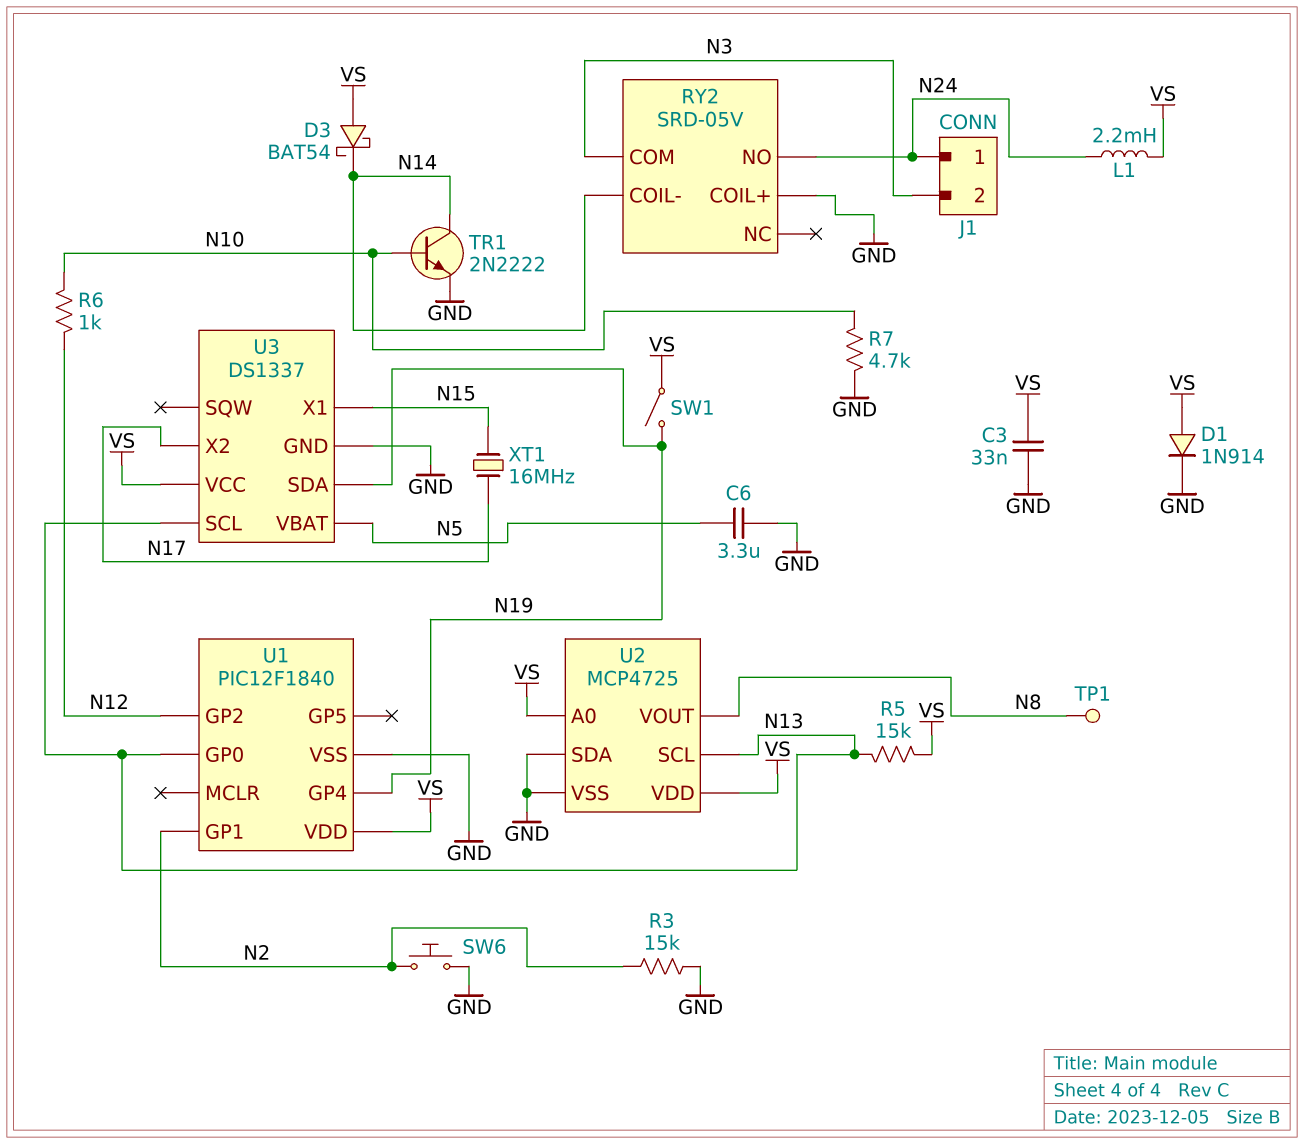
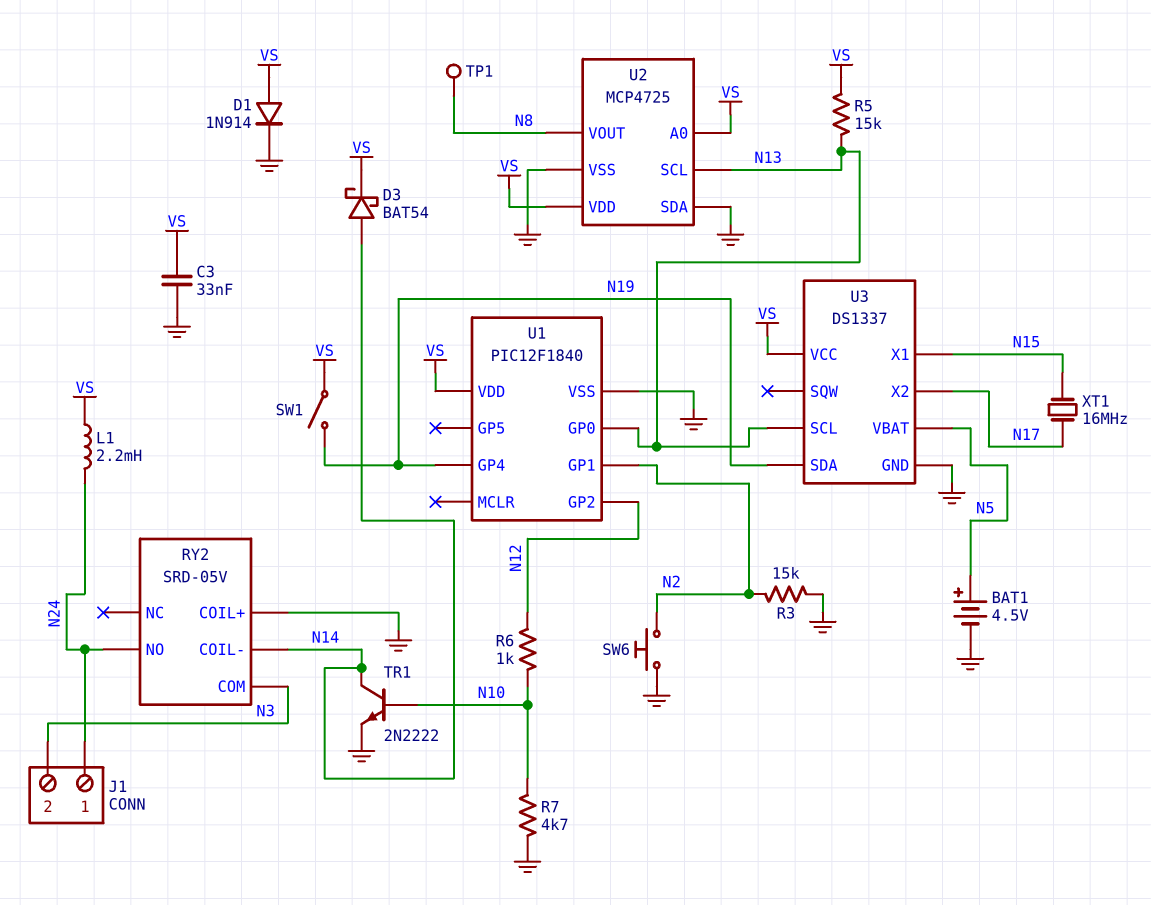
BAT1: none -> 4.5V (plus N5, minus GND)
C6: 3.3uF (GND, N5) -> none
D3: schottky BAT54 (A VS, K N14) -> schottky BAT54 (A N14, K VS)

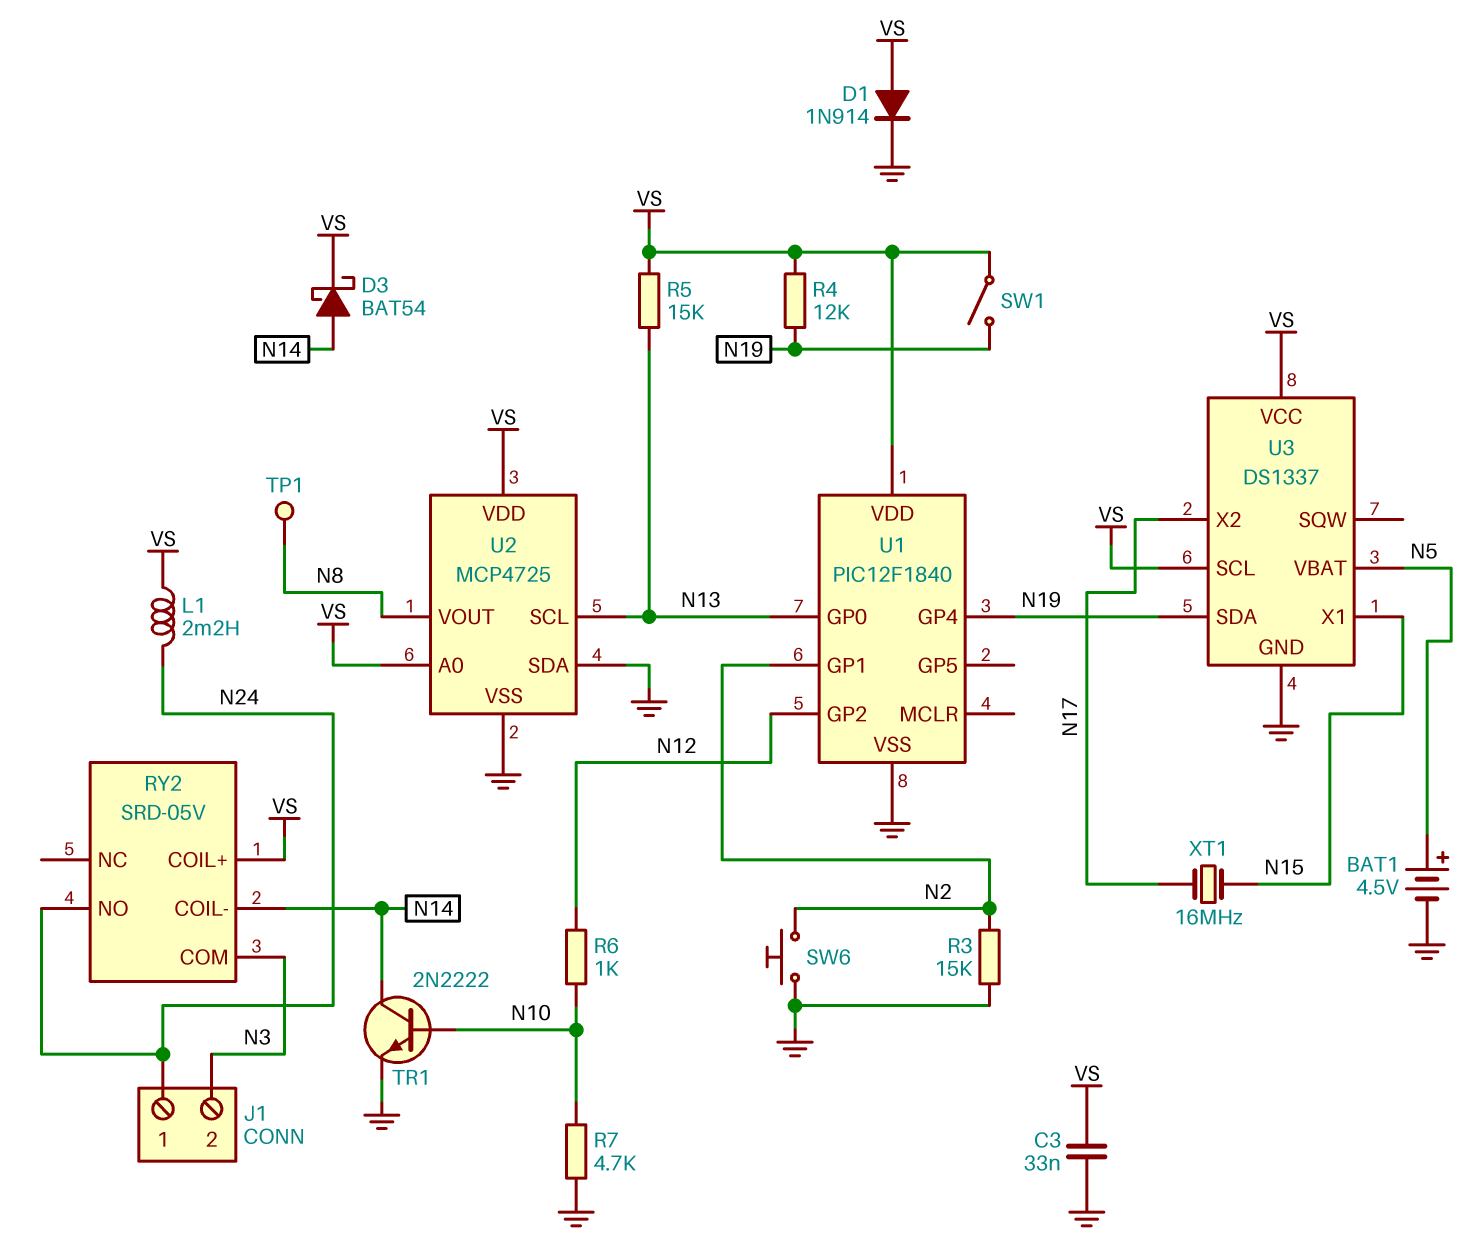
R4: none -> 12k (N19, VS)
RY2 pin COIL+: GND -> VS
U3 pin SCL: N13 -> VS

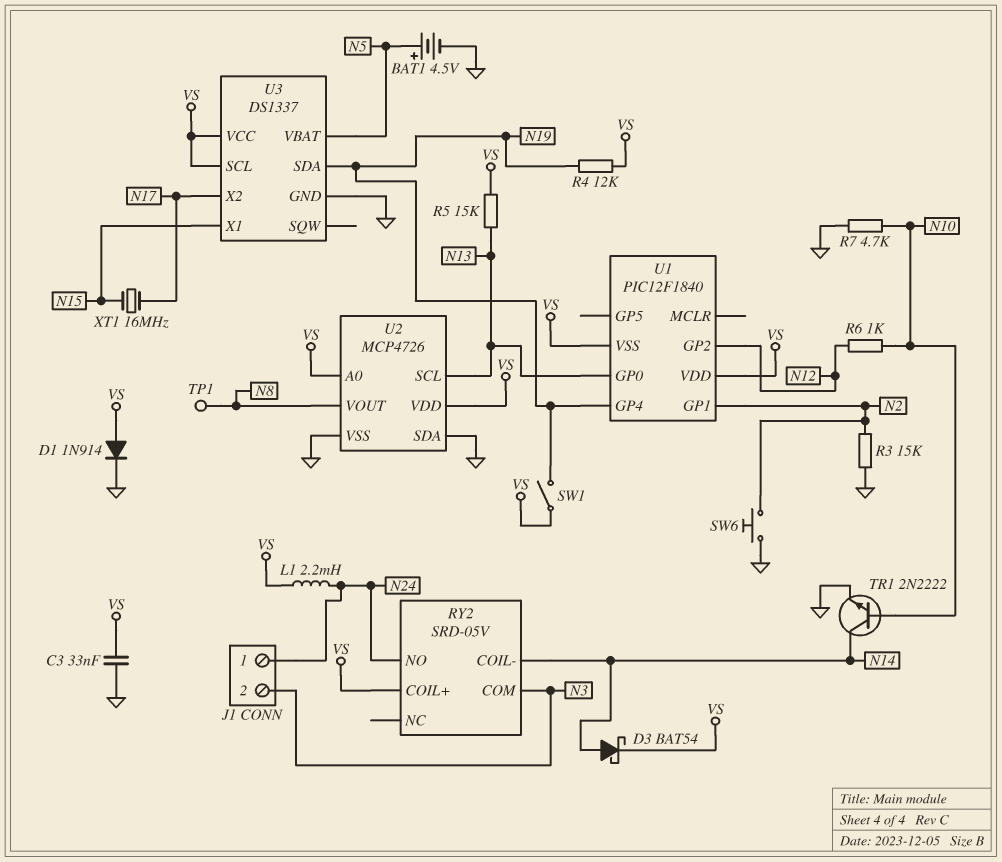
U1 pin VSS: GND -> VS
U2: MCP4725 -> MCP4726

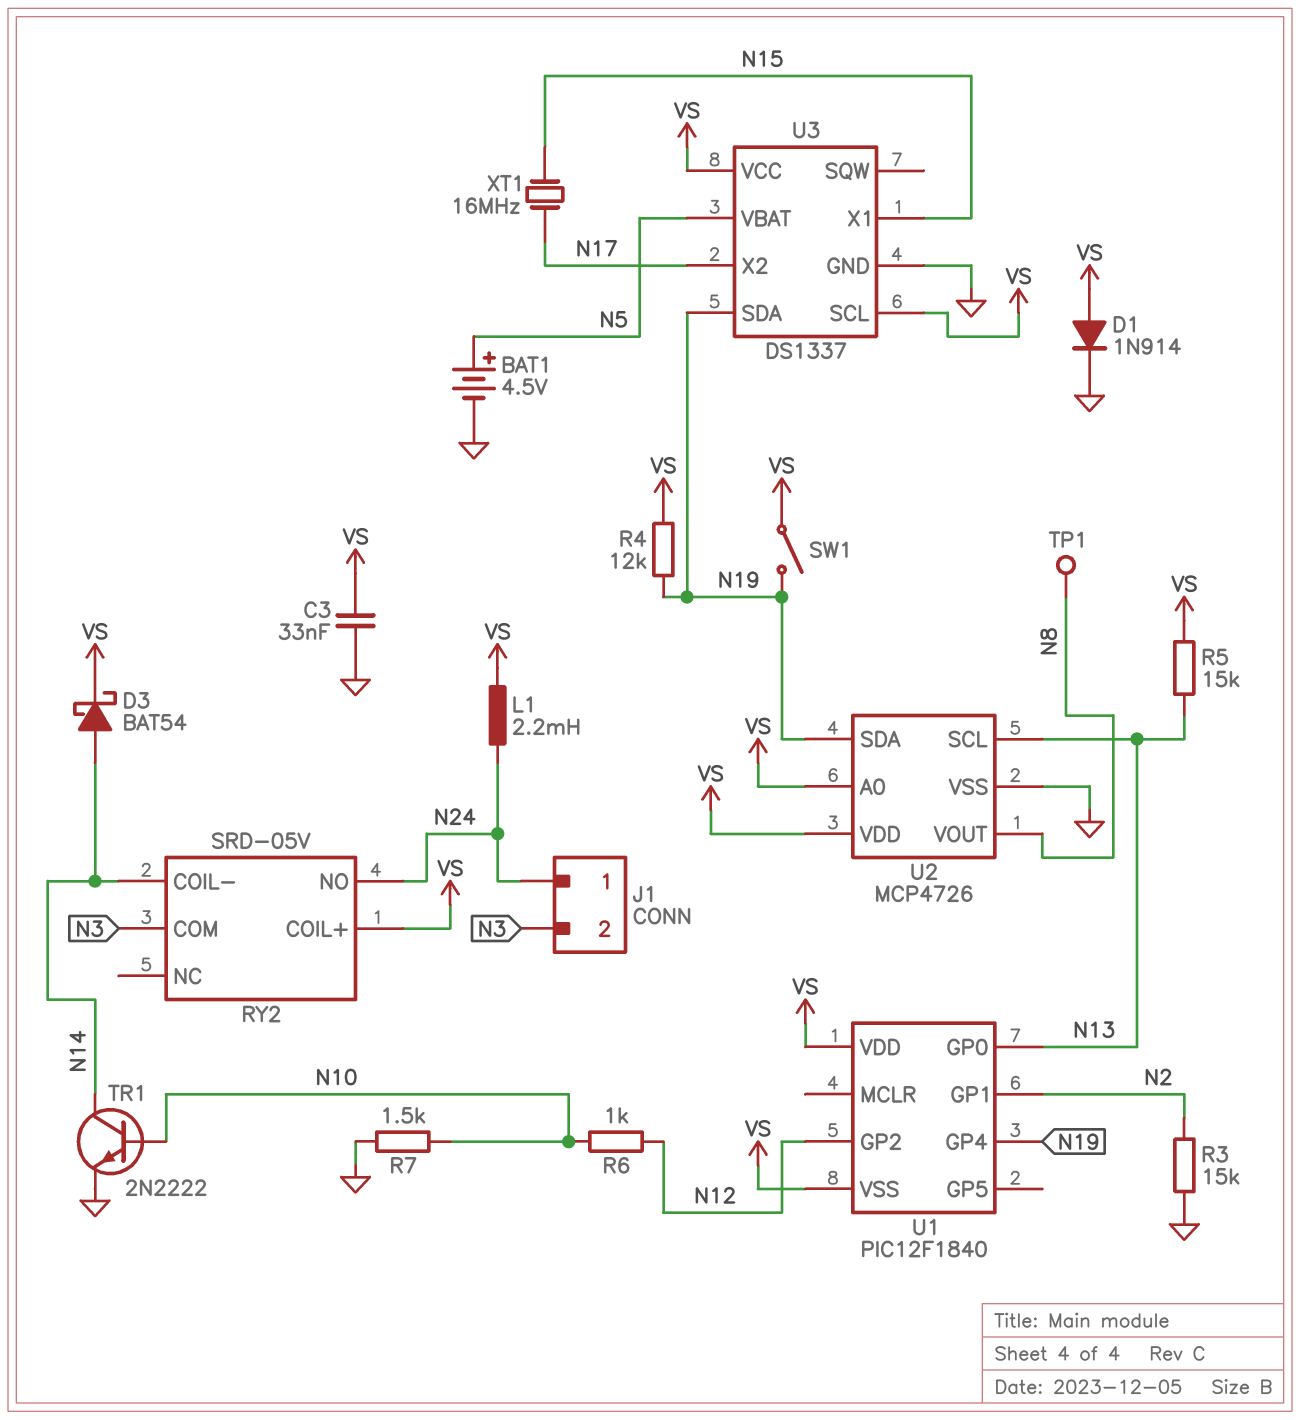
R7: 4.7k (GND, N10) -> 1.5k (GND, N10)
SW6: button (GND, N2) -> none
U2 pin SDA: GND -> N19

